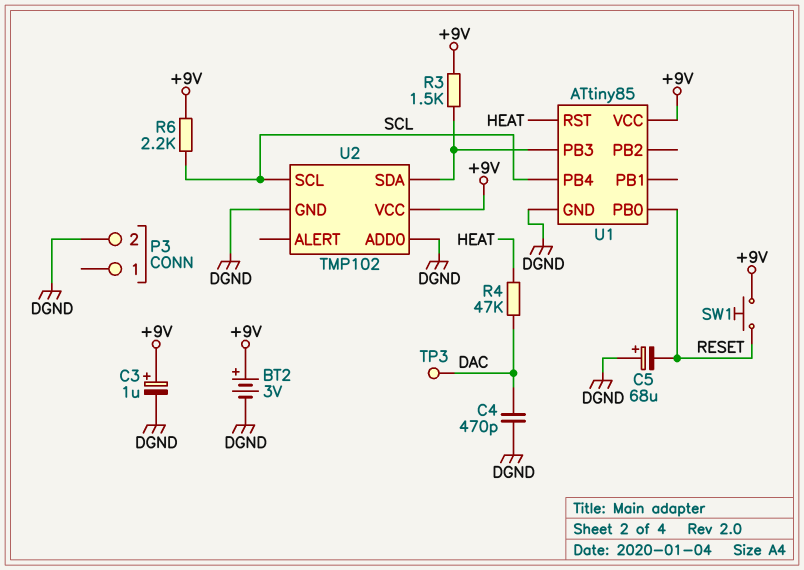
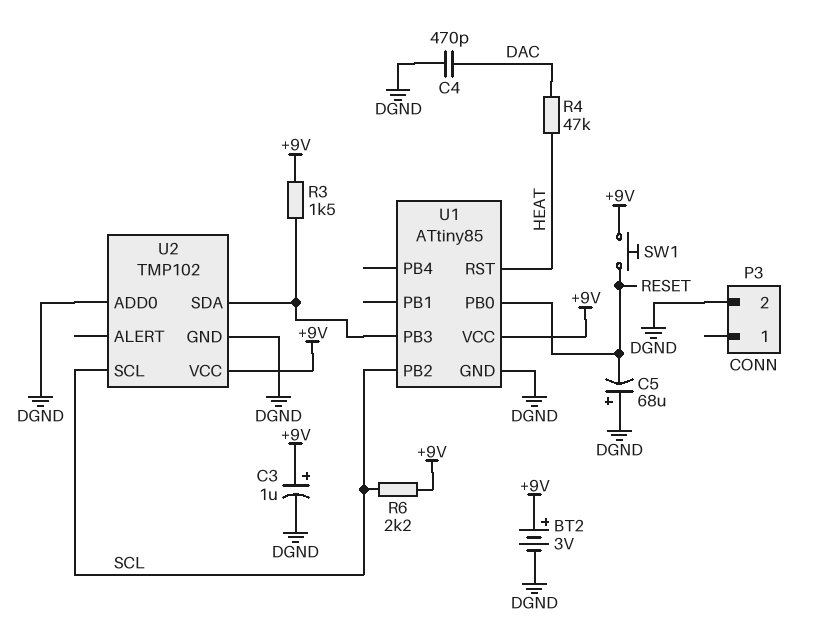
TP3: test point (DAC) -> none
U1 pin PB2: none -> SCL
U1 pin PB4: SCL -> none

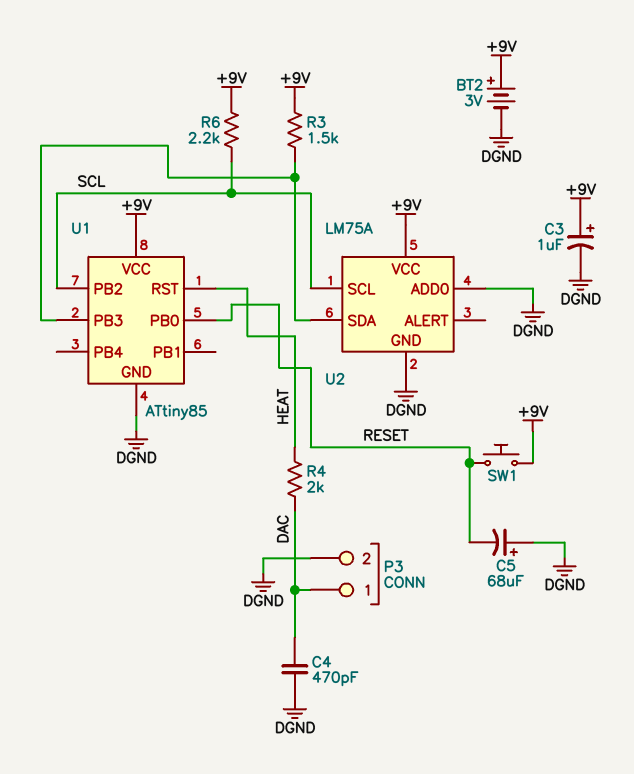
P3 pin 1: none -> DAC
R4: 47k (DAC, HEAT) -> 2k (DAC, HEAT)
U2: TMP102 -> LM75A

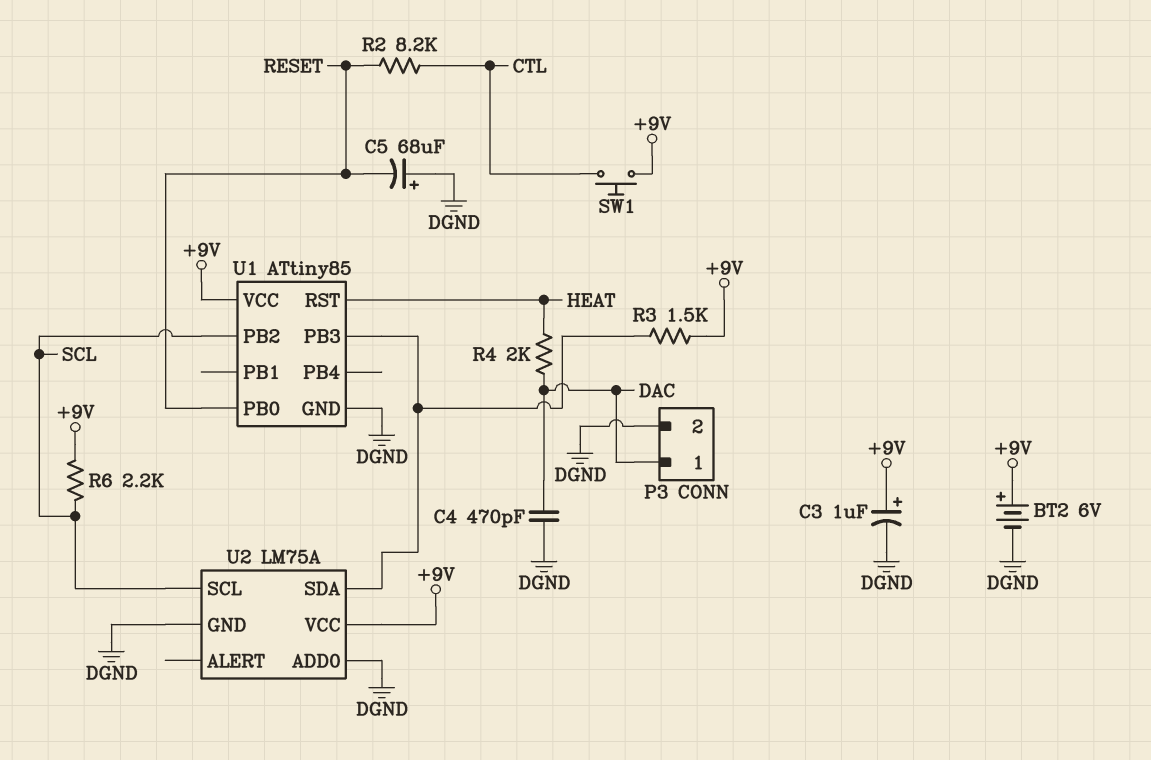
BT2: 3V (plus +9V, minus DGND) -> 6V (plus +9V, minus DGND)
R2: none -> 8.2k (CTL, RESET)
SW1: button (+9V, RESET) -> button (+9V, CTL)

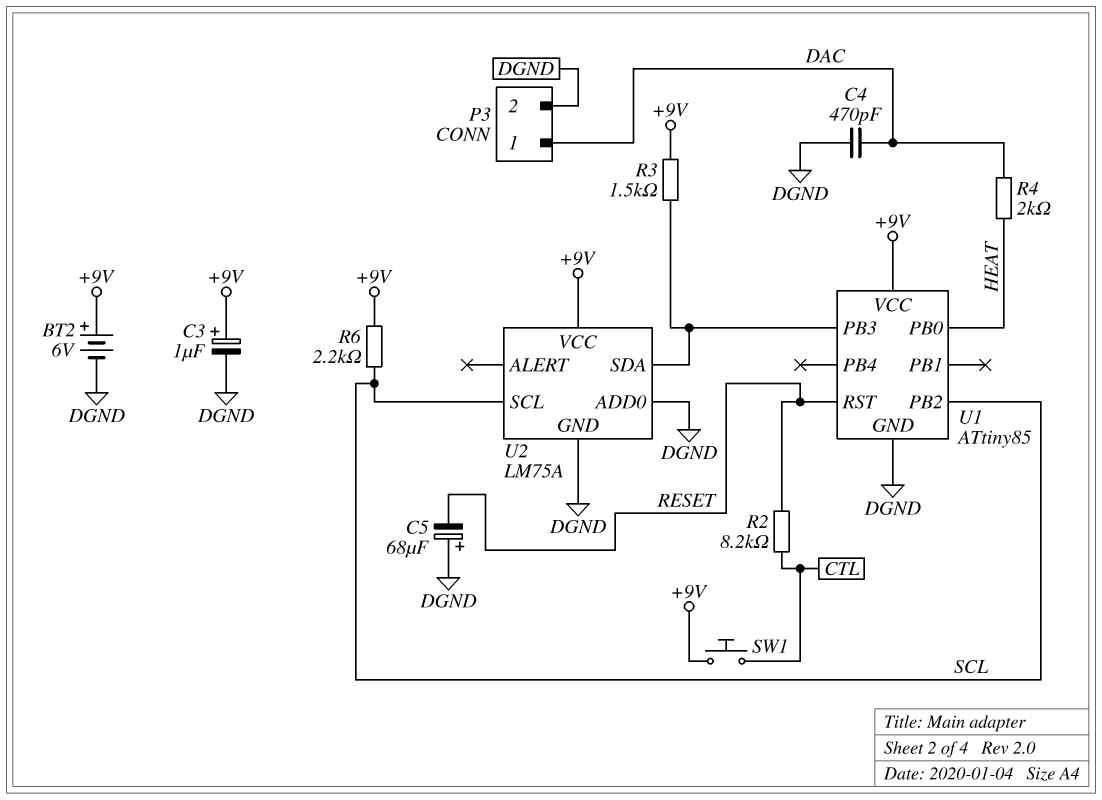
U1 pin PB0: RESET -> HEAT
U1 pin RST: HEAT -> RESET

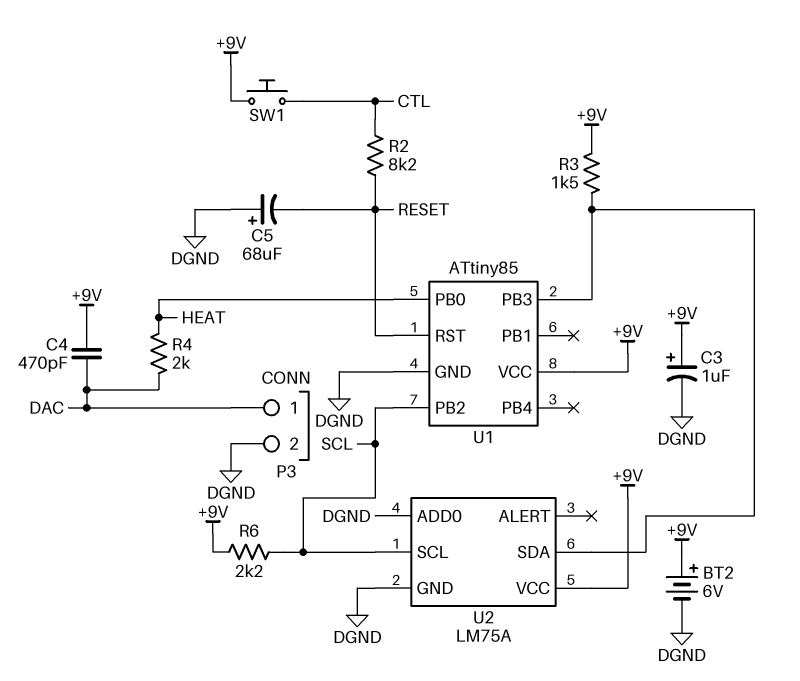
C4: 470pF (DAC, DGND) -> 470pF (+9V, DAC)

